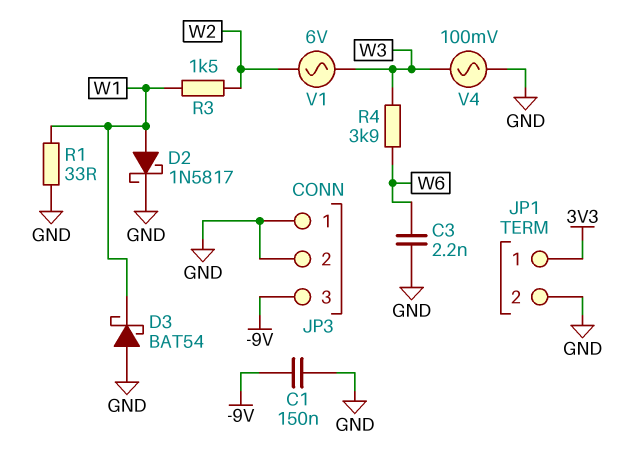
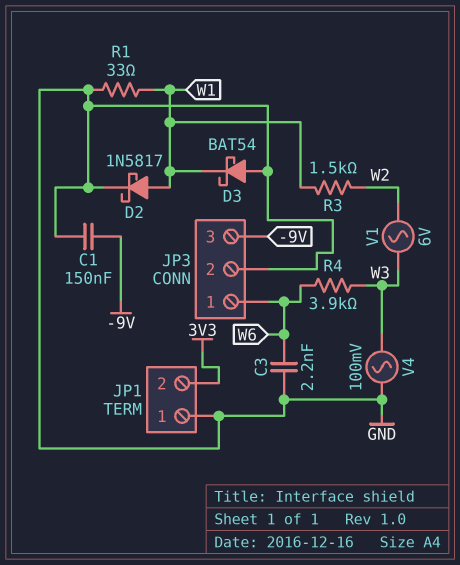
JP1 pin 1: 3V3 -> GND
JP1 pin 2: GND -> 3V3
JP3 pin 1: GND -> W6

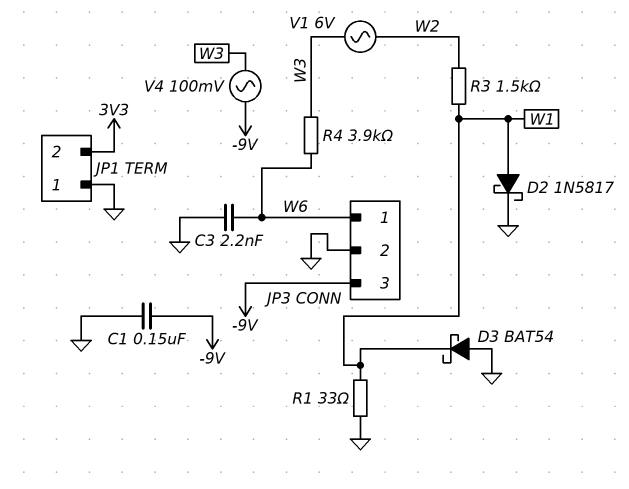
V4: AC 100mV (GND, W3) -> AC 100mV (-9V, W3)

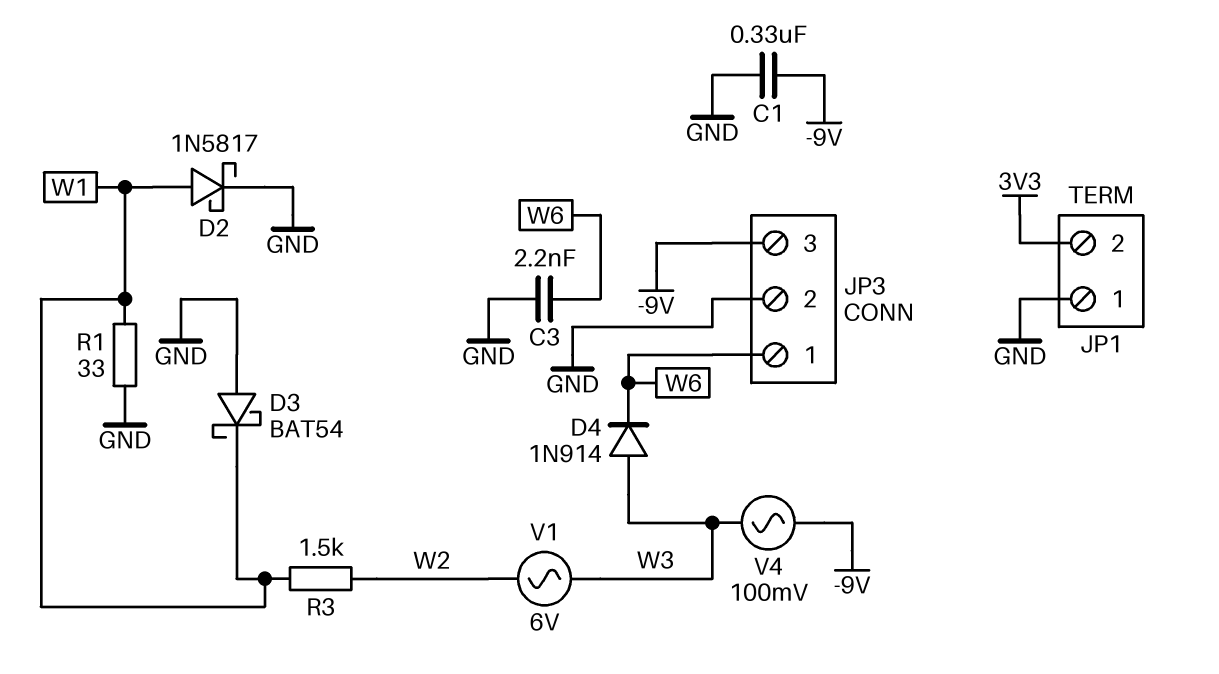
C1: 150nF (-9V, GND) -> 330nF (-9V, GND)
D4: none -> diode 1N914 (A W3, K W6)
R4: 3.9k (W3, W6) -> none

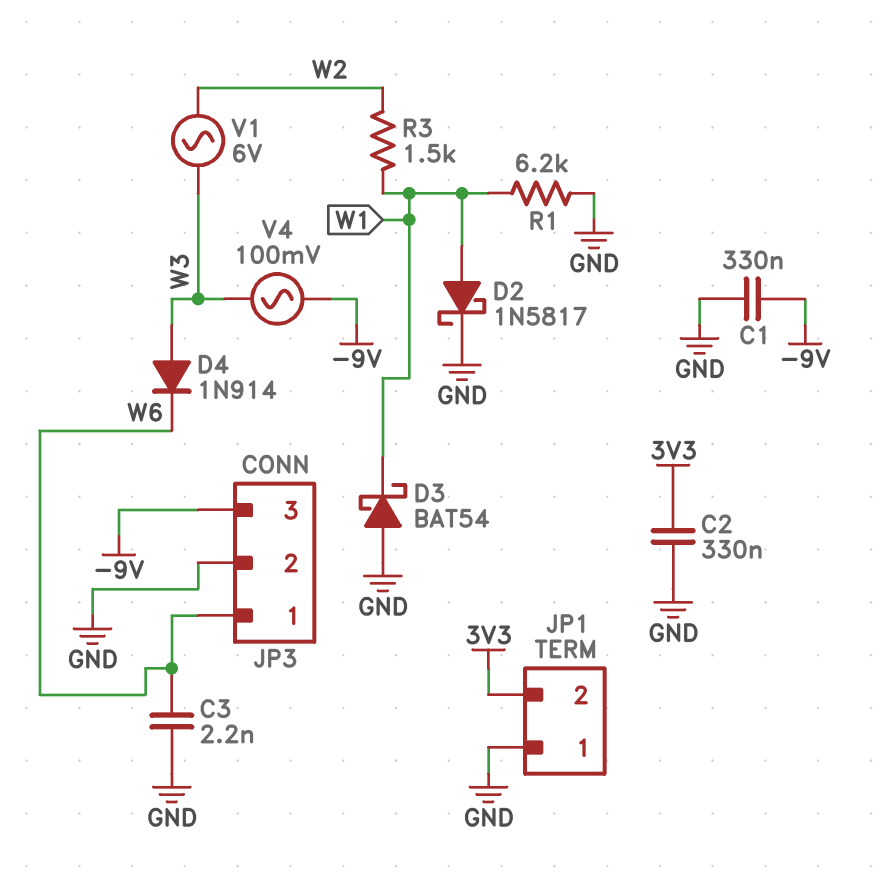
C2: none -> 330nF (3V3, GND)
R1: 33 (GND, W1) -> 6.2k (GND, W1)

